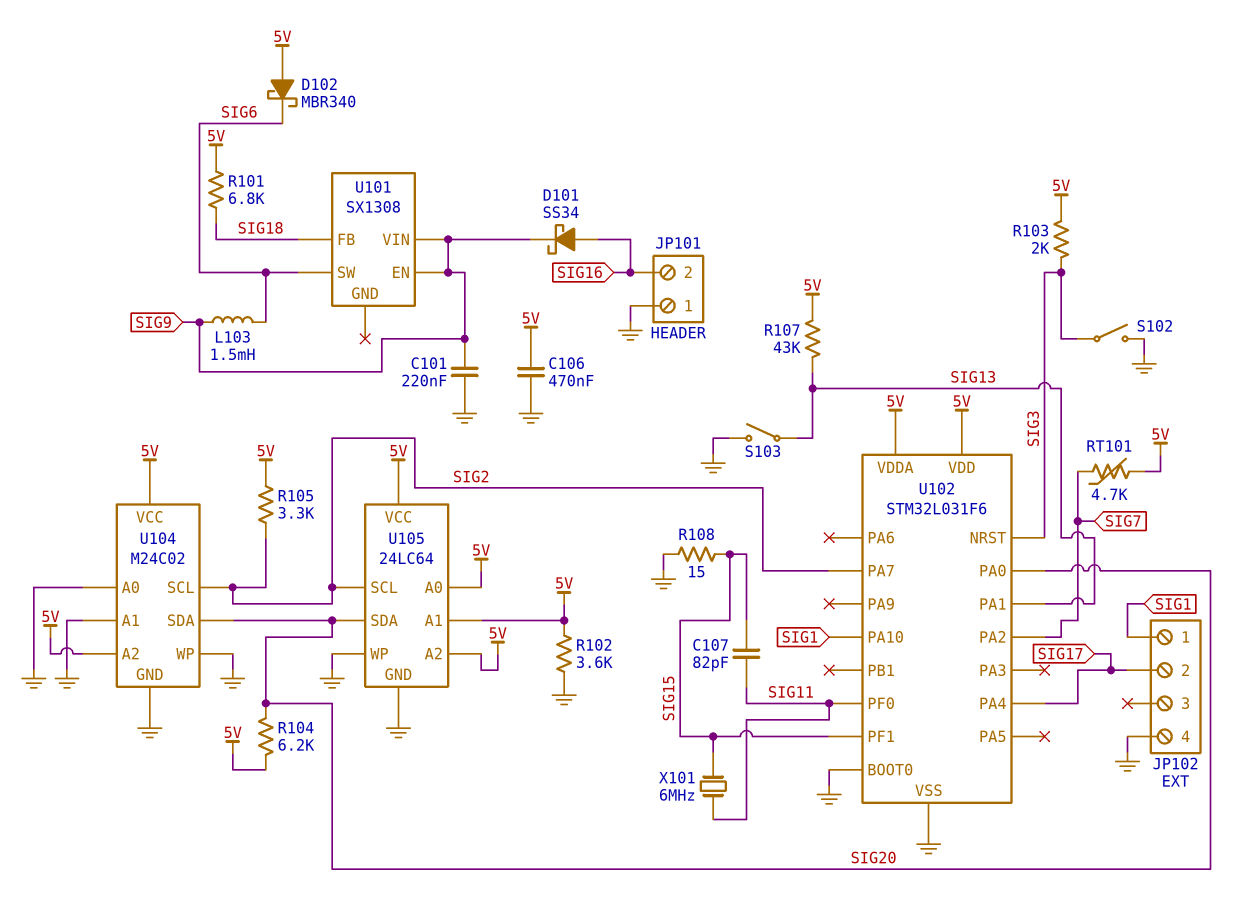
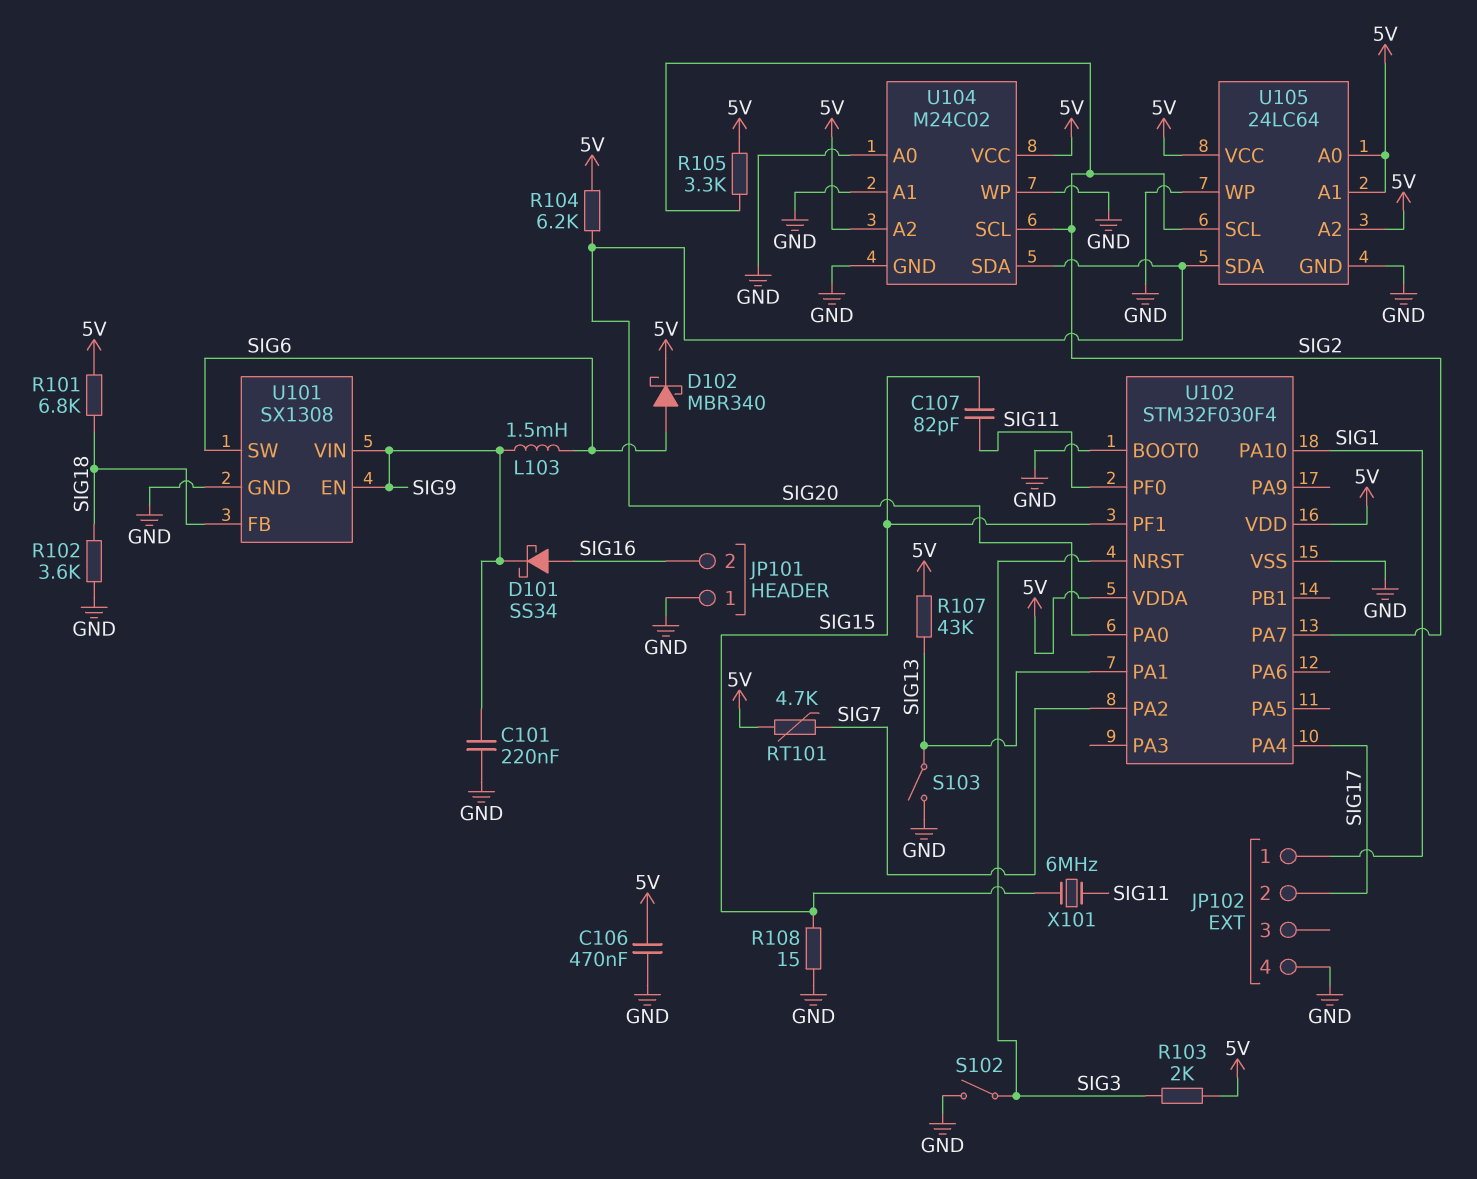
D102: schottky MBR340 (A 5V, K SIG6) -> schottky MBR340 (A SIG6, K 5V)
R102: 3.6k (5V, GND) -> 3.6k (GND, SIG18)
U101 pin GND: none -> GND
U102: STM32L031F6 -> STM32F030F4

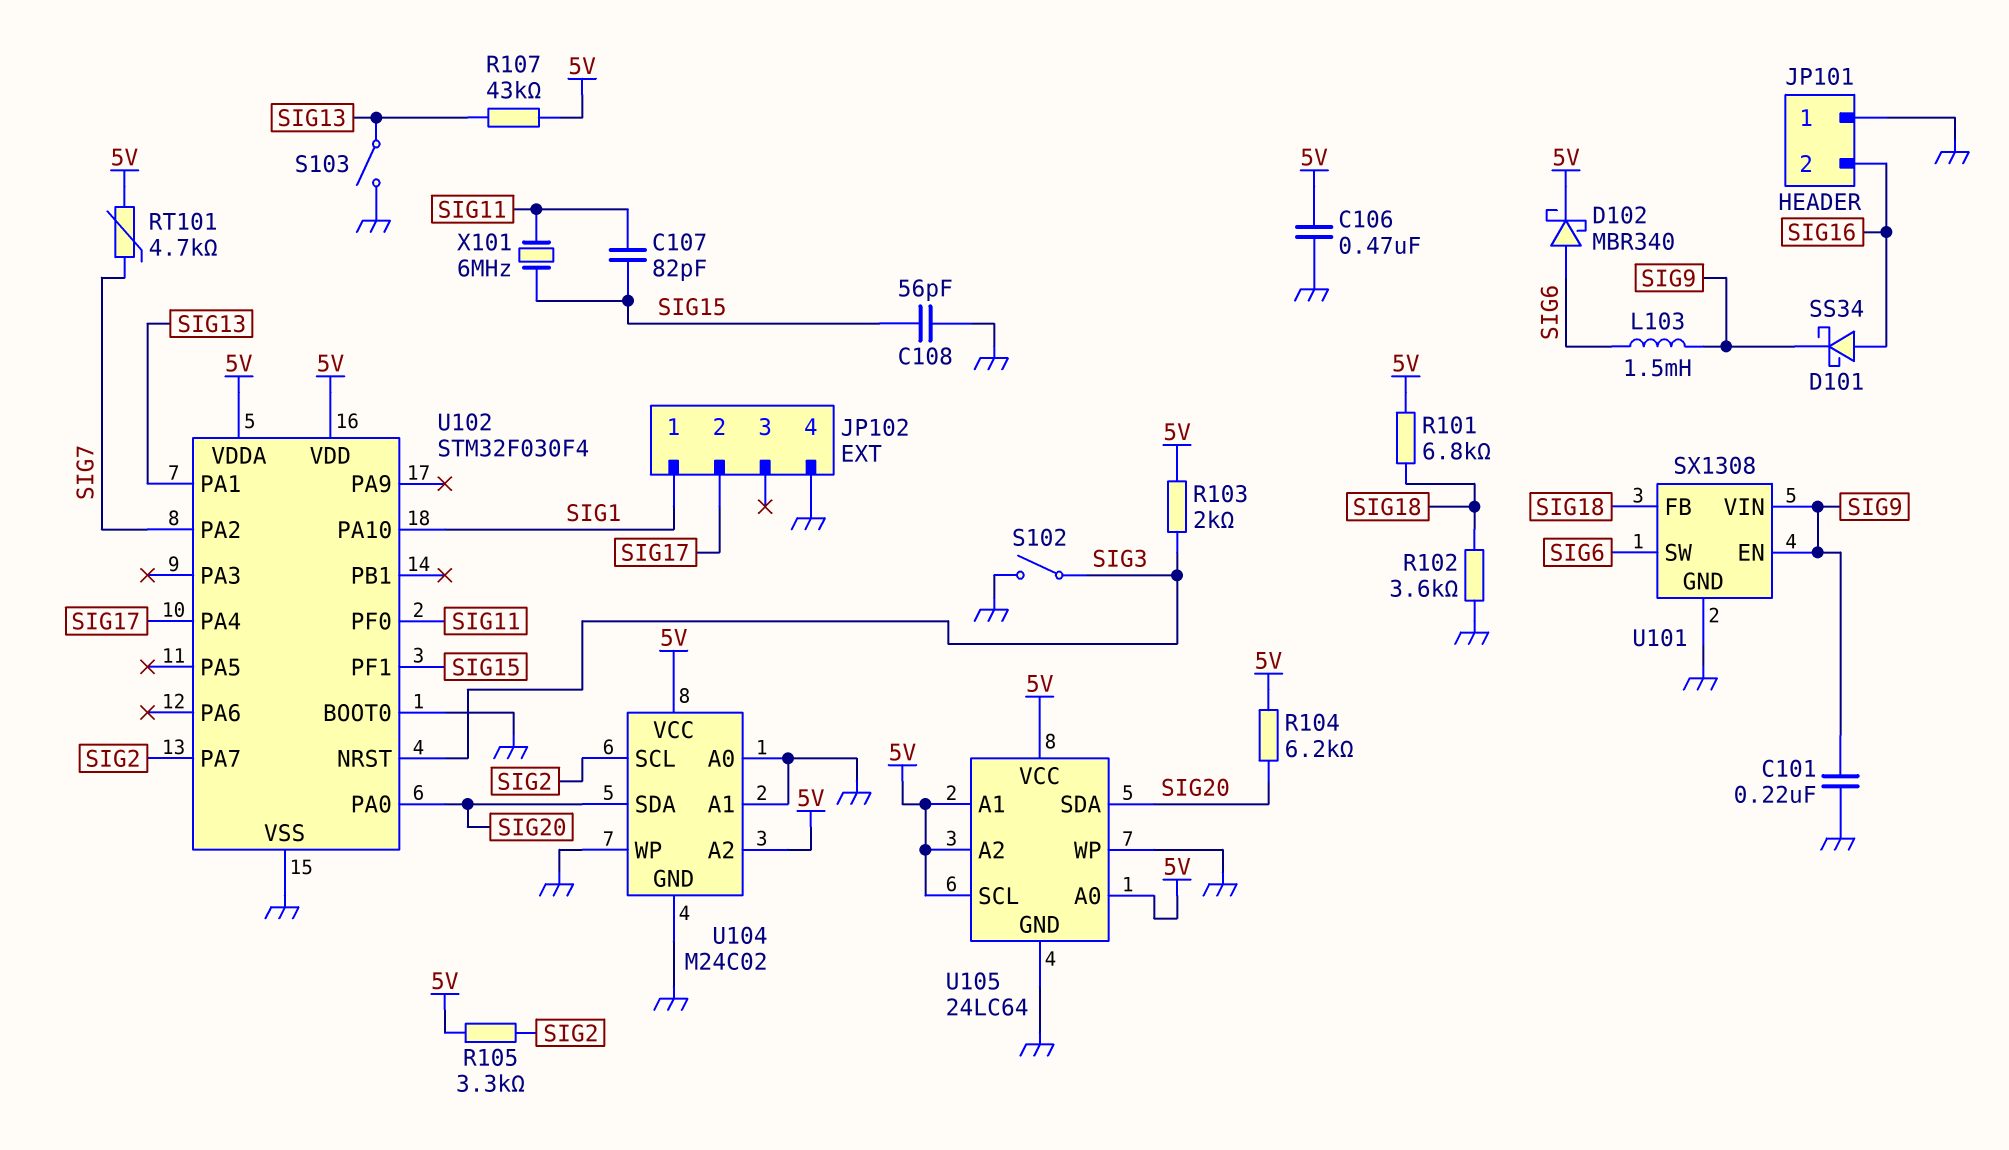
C108: none -> 56pF (GND, SIG15)
R108: 15 (GND, SIG15) -> none
U105 pin SCL: SIG2 -> 5V

